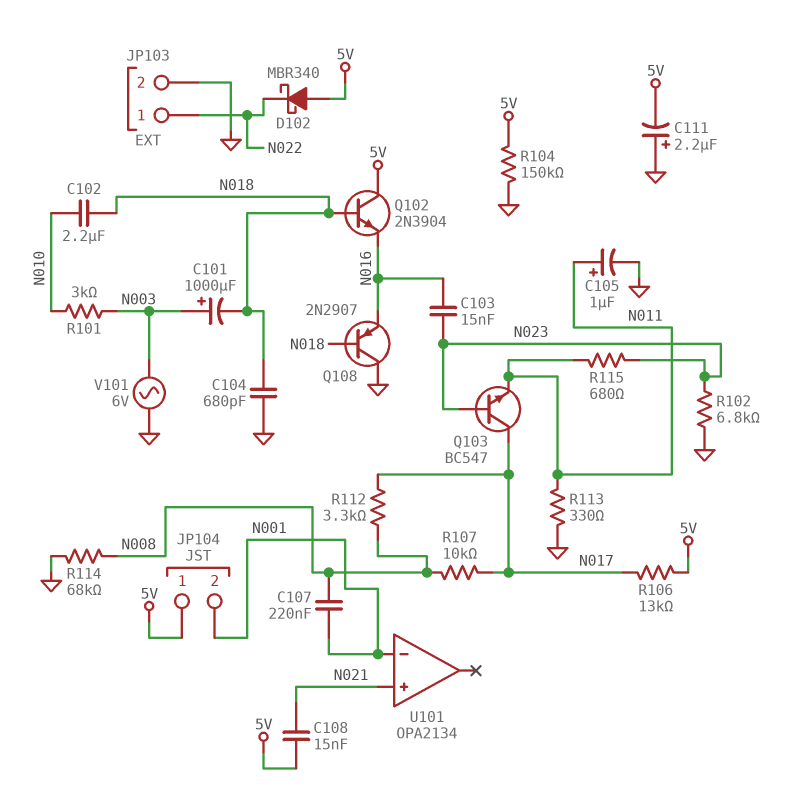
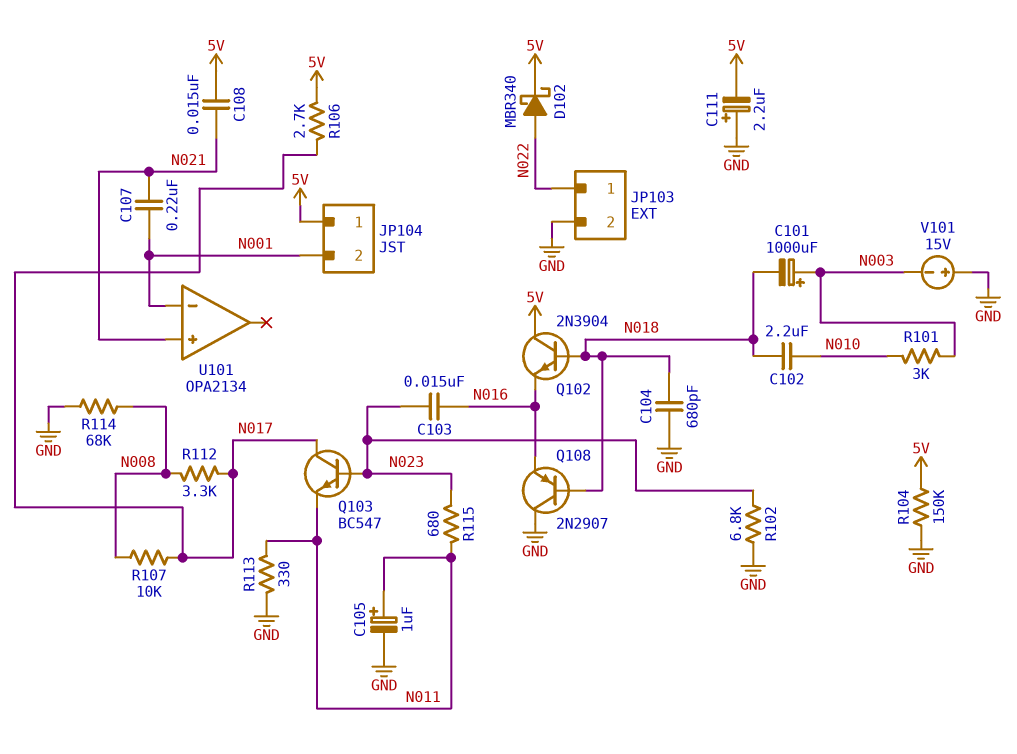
C107: 220nF (N001, N008) -> 220nF (N001, N021)
D102: schottky MBR340 (A 5V, K N022) -> schottky MBR340 (A N022, K 5V)
R106: 13k (5V, N017) -> 2.7k (5V, N017)
V101: AC 6V (GND, N003) -> 15V (plus GND, minus N003)

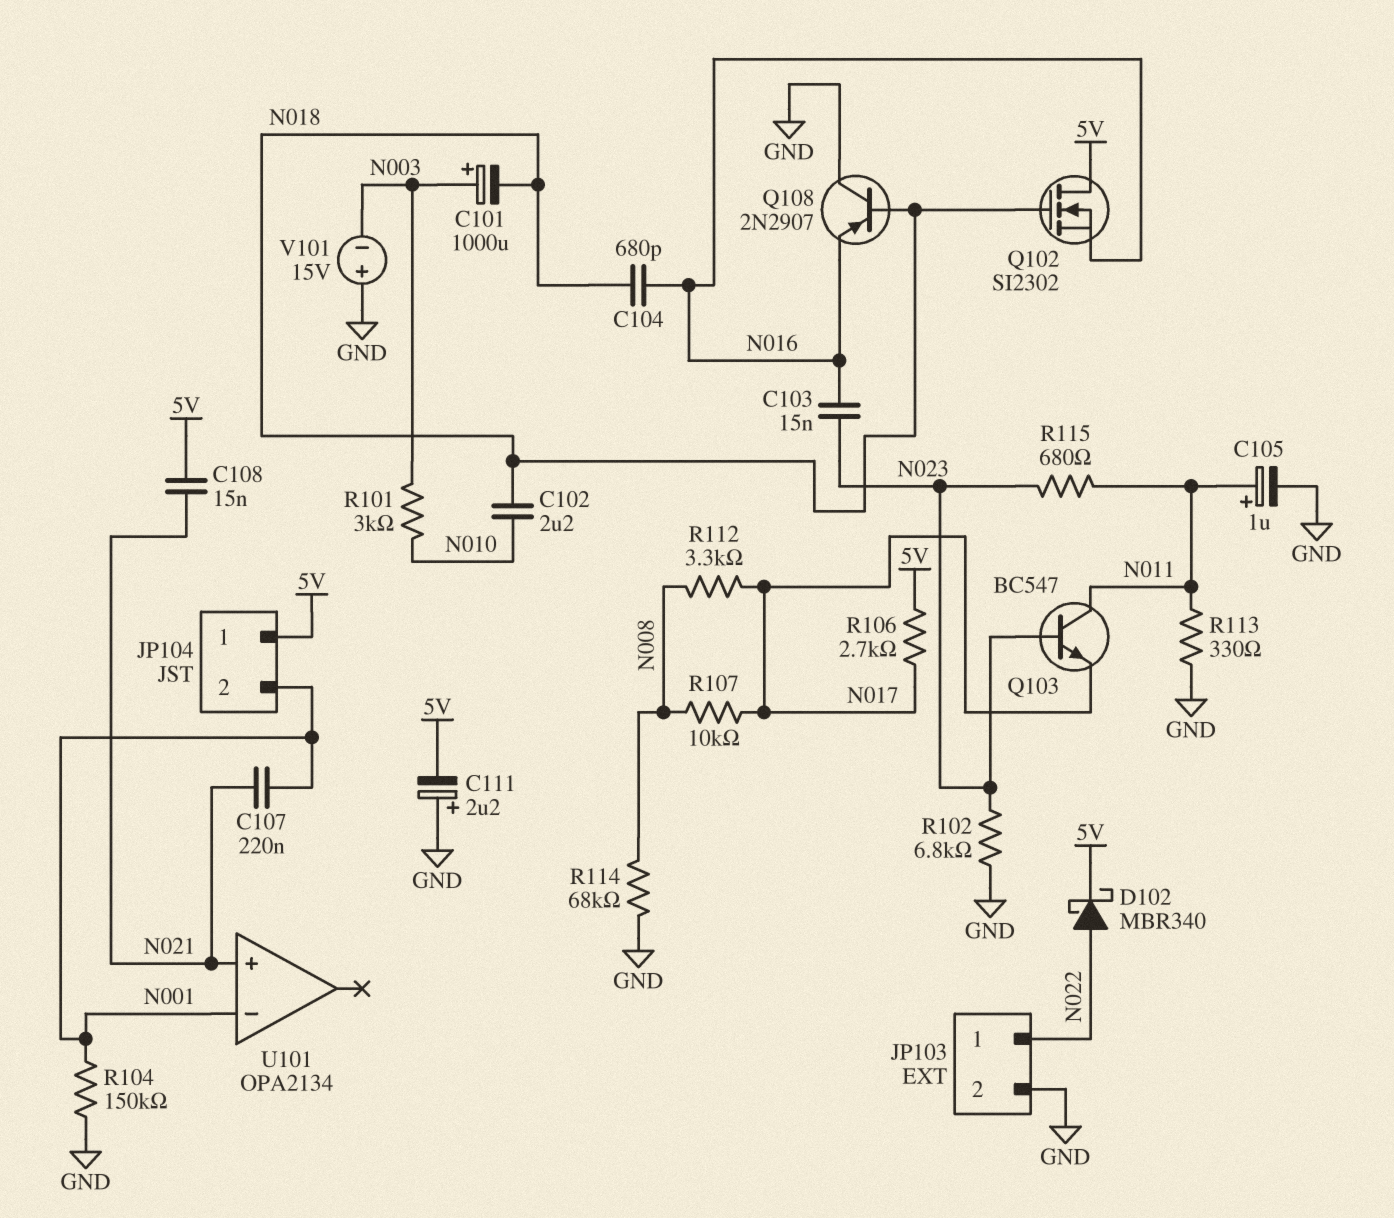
C104: 680pF (GND, N018) -> 680pF (N016, N018)
Q102: NPN 2N3904 (B N018, C 5V, E N016) -> NMOS SI2302 (G N018, D 5V, S N016)
Q103: NPN BC547 (B N023, C N017, E N011) -> NPN BC547 (B N023, C N011, E N017)
R104: 150k (5V, GND) -> 150k (GND, N001)

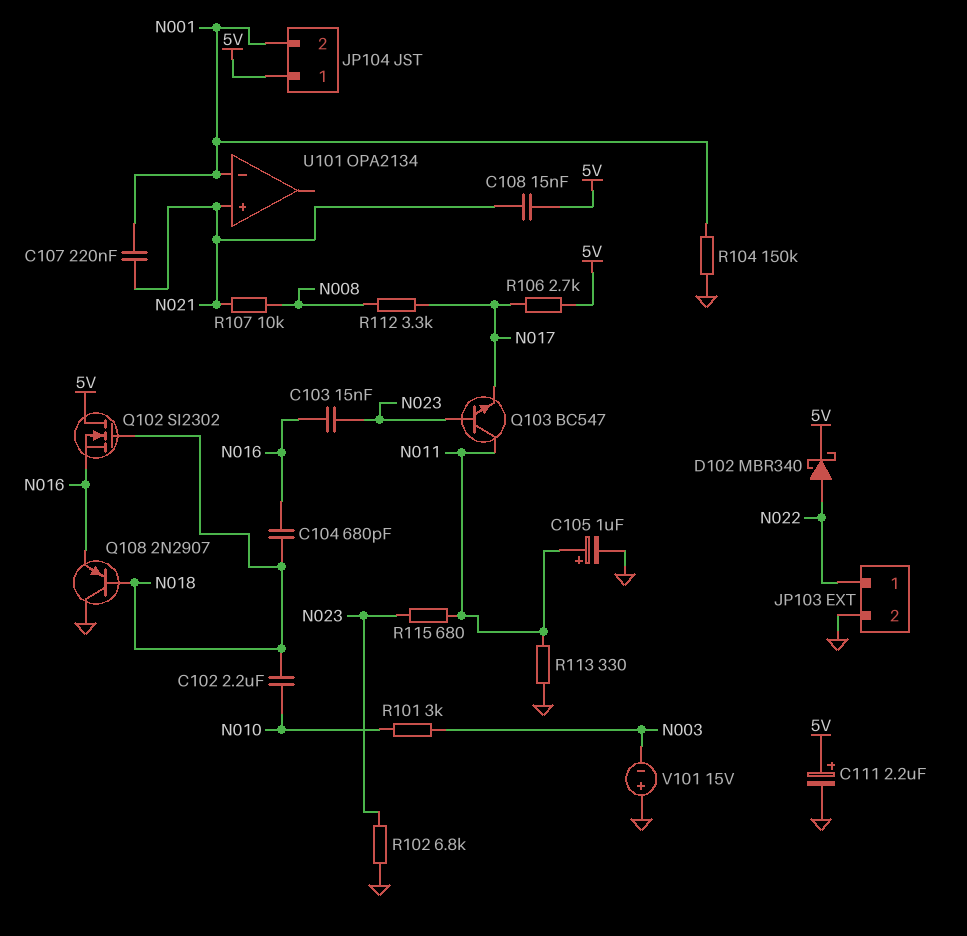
C101: 1000uF (plus N003, minus N018) -> none
C111: 2.2uF (plus GND, minus 5V) -> 2.2uF (plus 5V, minus GND)
R107: 10k (N008, N017) -> 10k (N008, N021)
R114: 68k (GND, N008) -> none

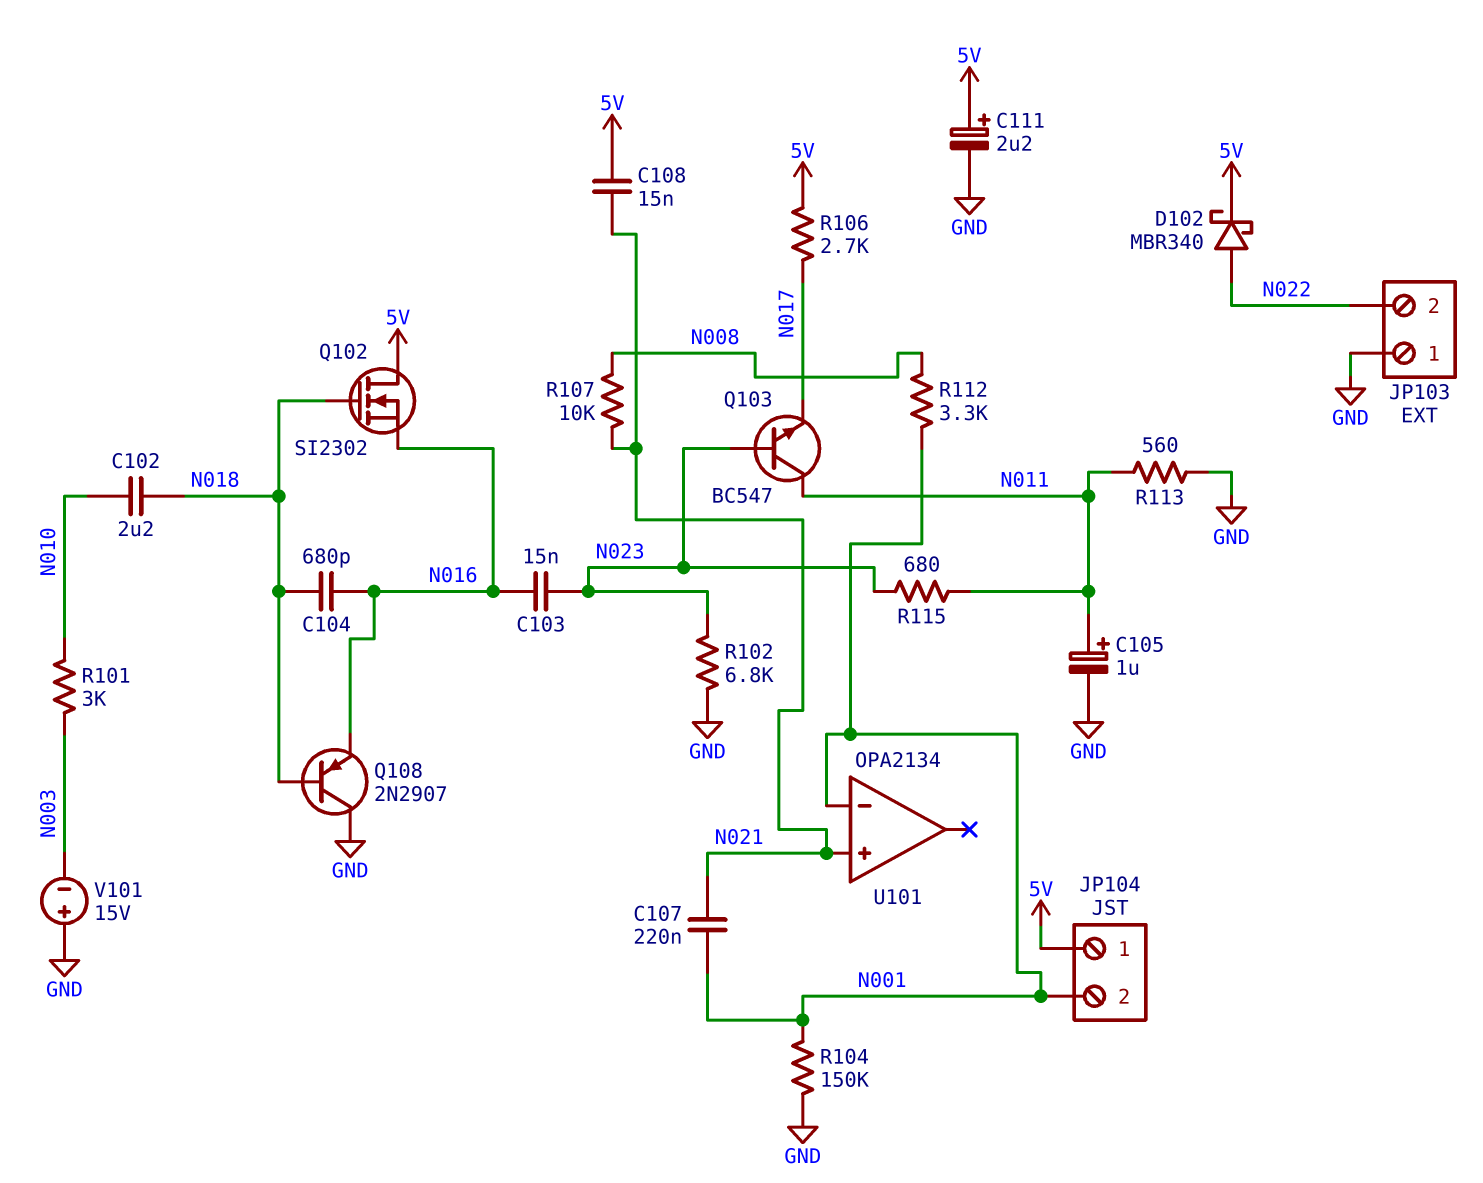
JP103 pin 1: N022 -> GND
JP103 pin 2: GND -> N022
R112: 3.3k (N008, N017) -> 3.3k (N001, N008)
R113: 330 (GND, N011) -> 560 (GND, N011)

